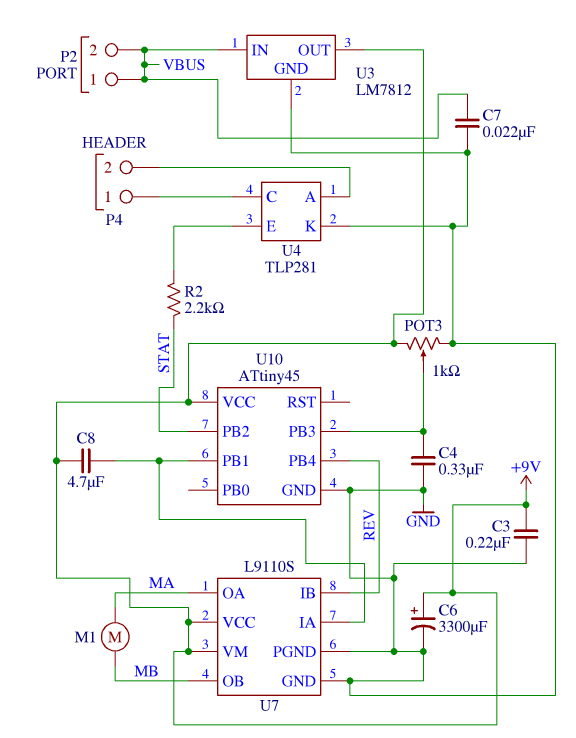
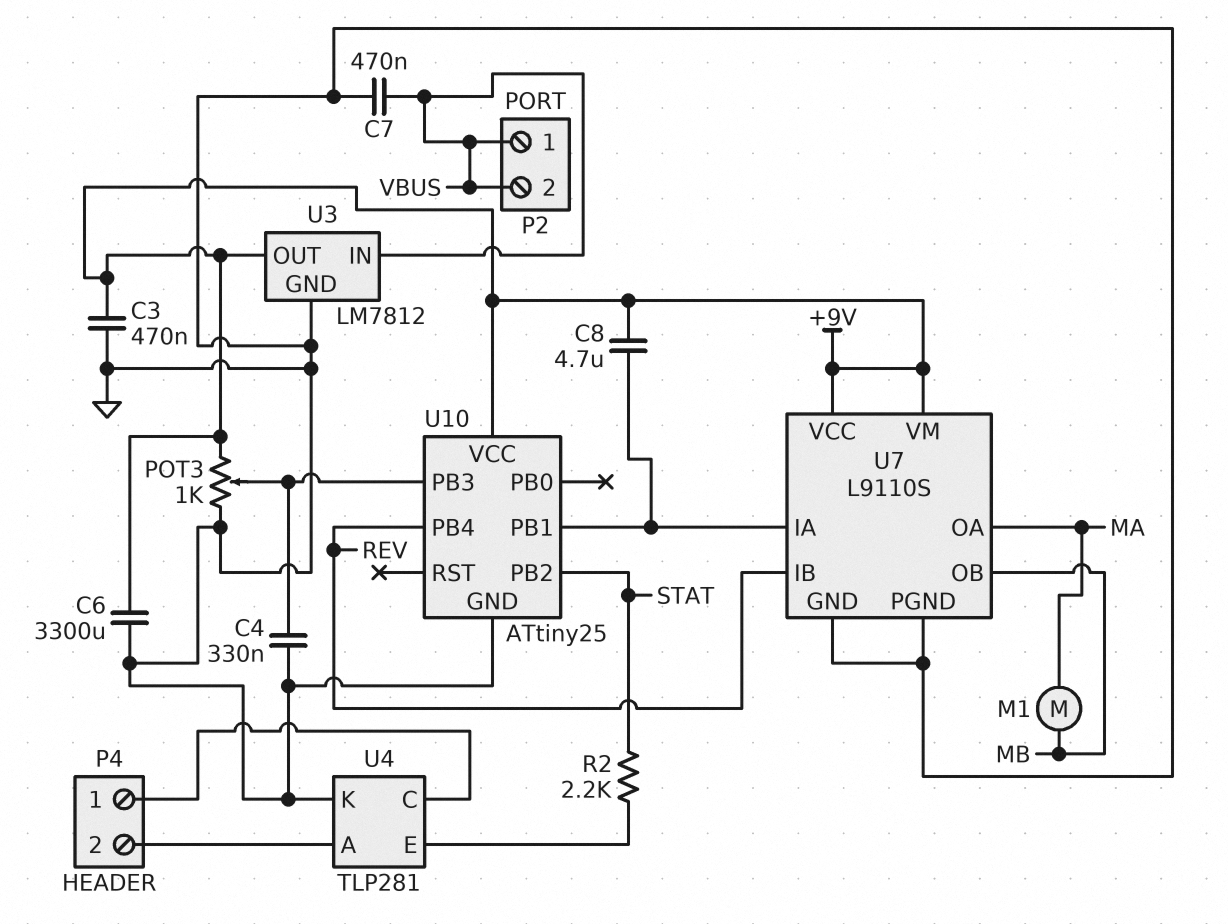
C3: 220nF (+9V, GND) -> 470nF (+9V, GND)
C6: 3300uF (plus +9V, minus GND) -> 3300uF (+9V, GND)
C7: 22nF (GND, VBUS) -> 470nF (GND, VBUS)
U10: ATtiny45 -> ATtiny25

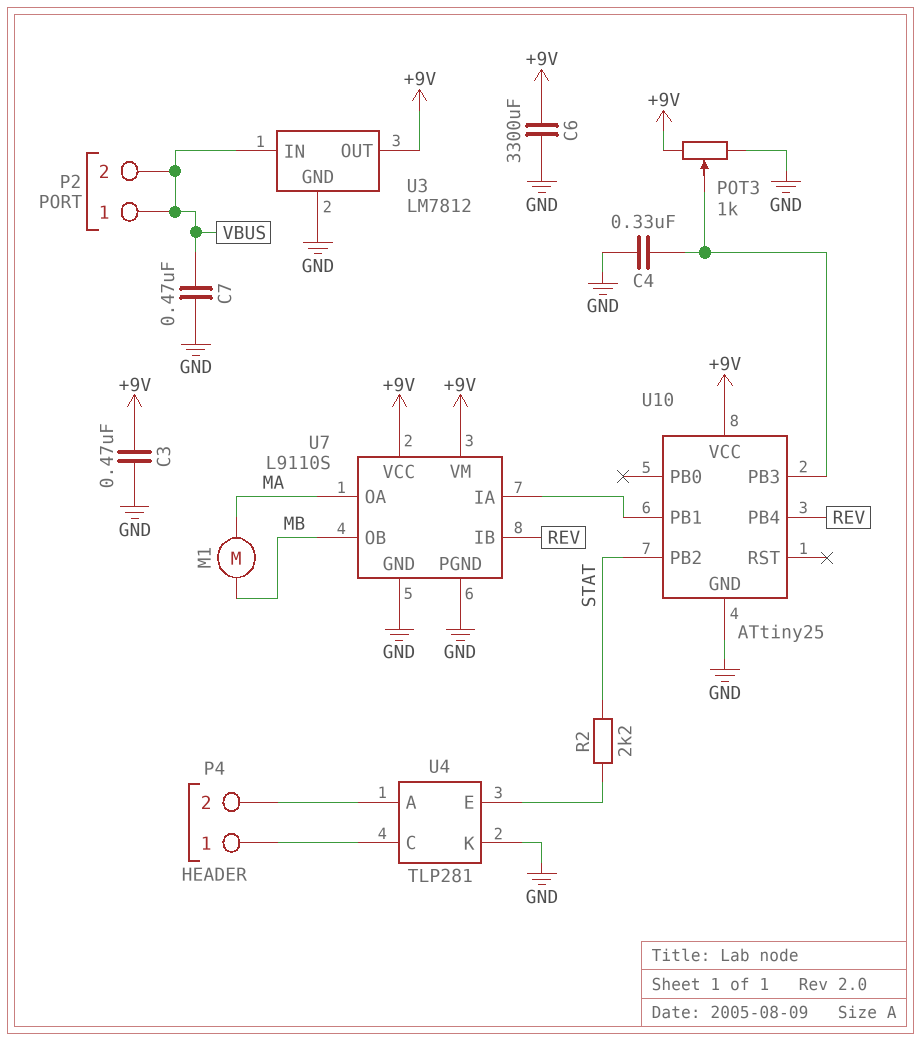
C8: 4.7uF (+9V, U7/IA) -> none

